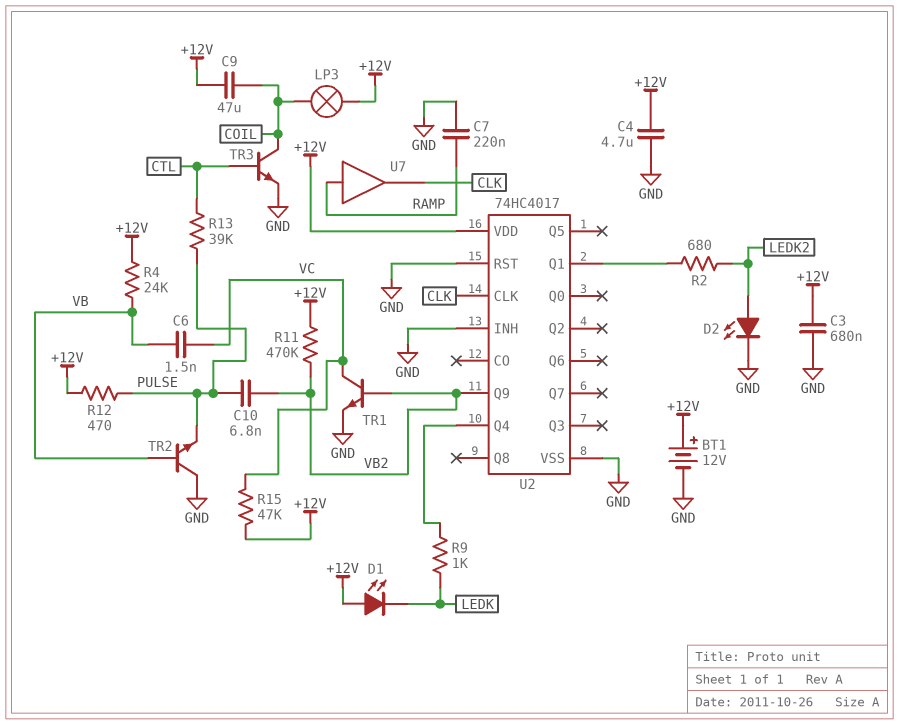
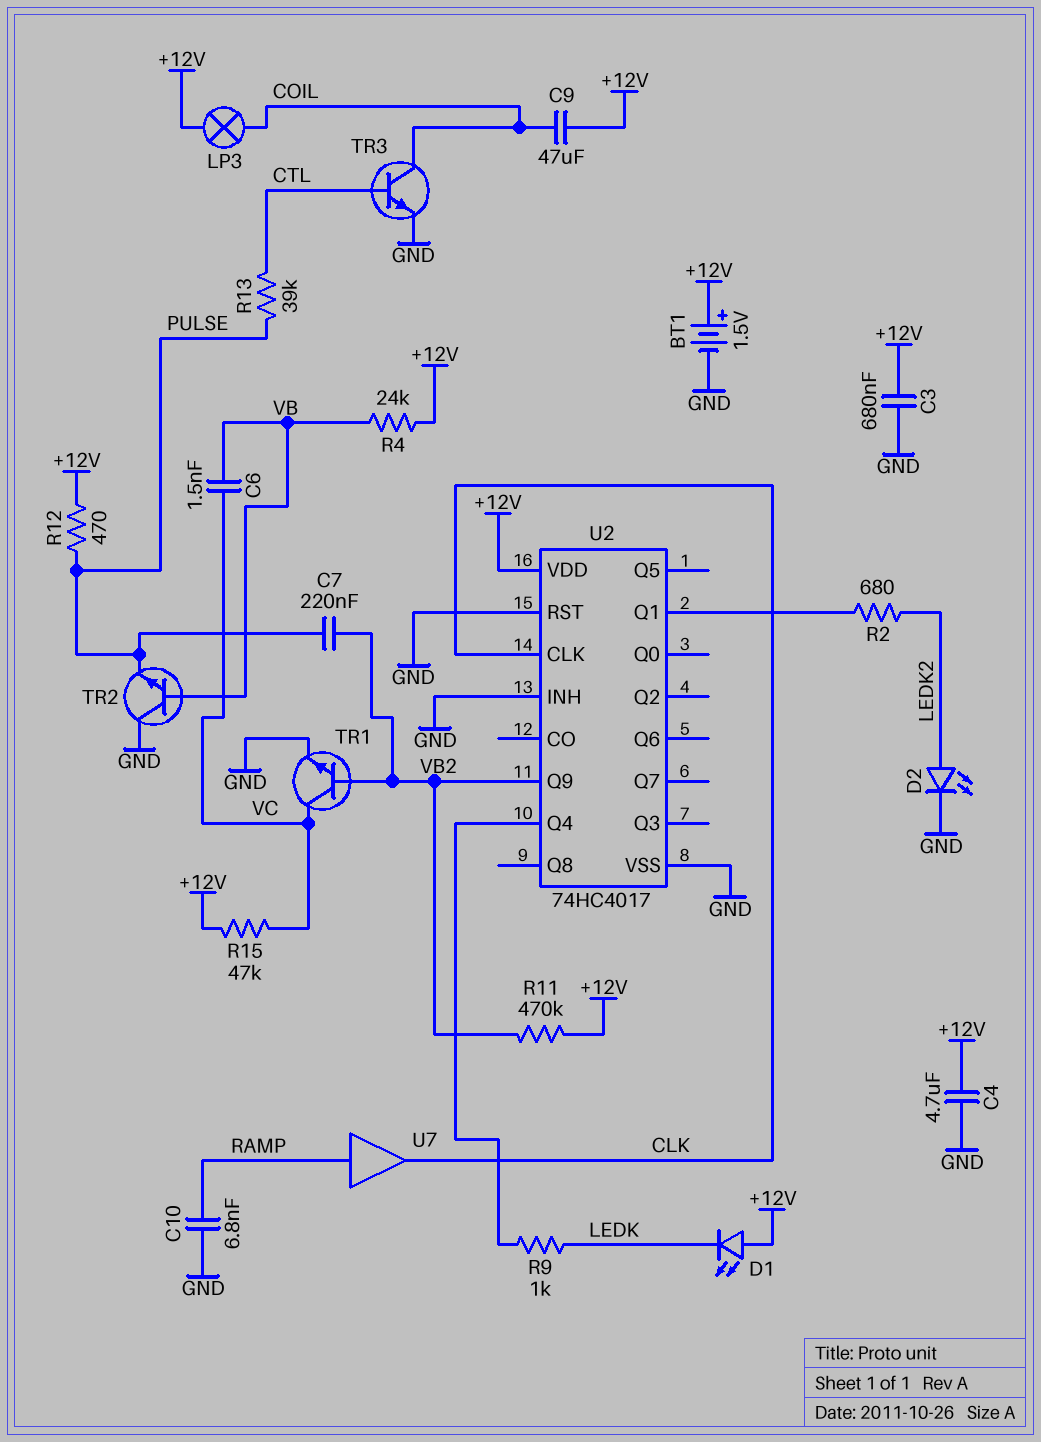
BT1: 12V (plus +12V, minus GND) -> 1.5V (plus +12V, minus GND)
C7: 220nF (GND, RAMP) -> 220nF (PULSE, VB2)
C10: 6.8nF (PULSE, VB2) -> 6.8nF (GND, RAMP)

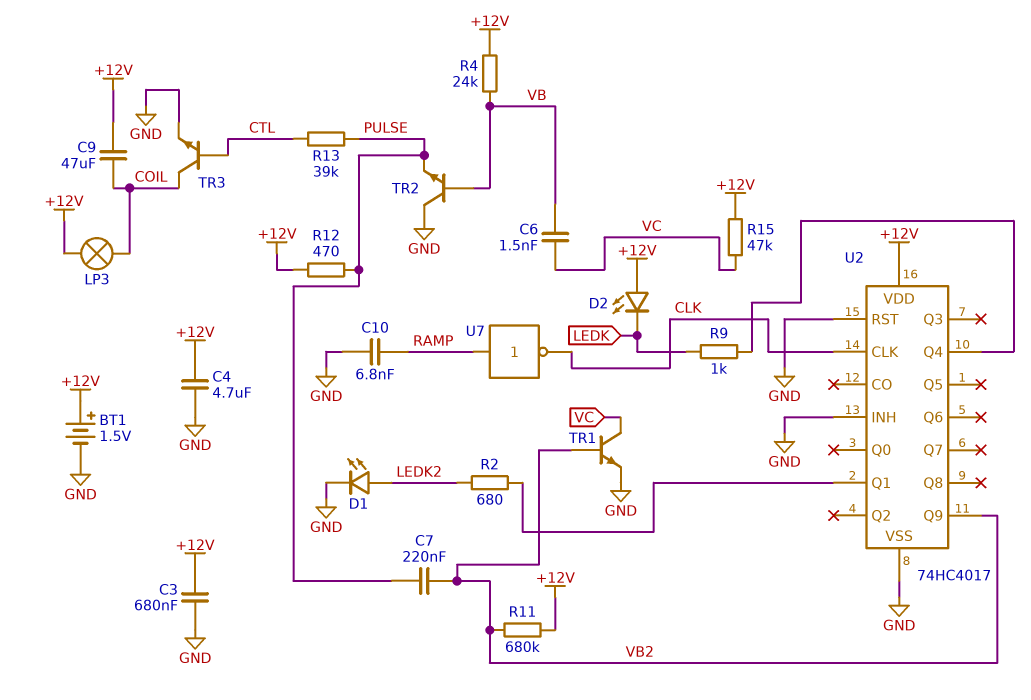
D1: LED (A +12V, K LEDK) -> LED (A LEDK2, K GND)
D2: LED (A LEDK2, K GND) -> LED (A +12V, K LEDK)
R11: 470k (+12V, VB2) -> 680k (+12V, VB2)
U7: buffer (in RAMP, out CLK) -> NOT (in RAMP, out CLK)

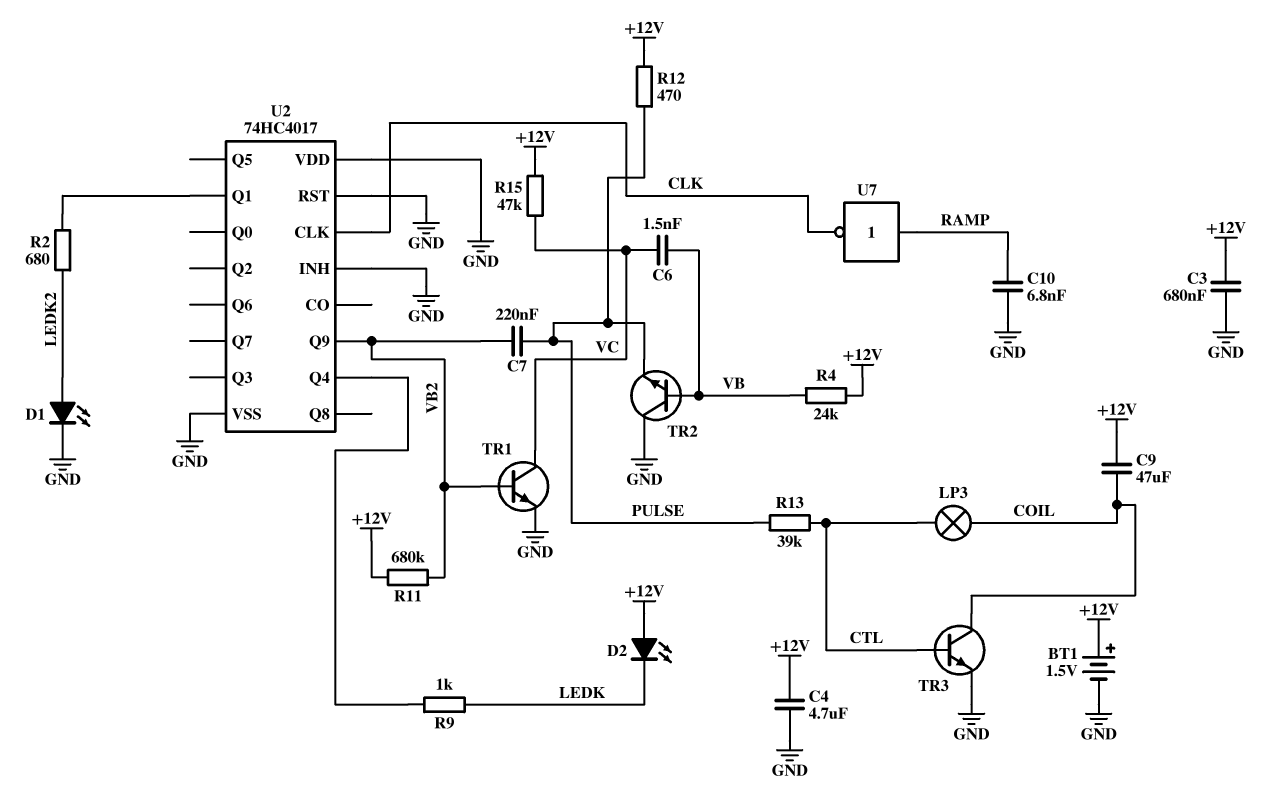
LP3: lamp (+12V, COIL) -> lamp (COIL, CTL)
U2 pin VDD: +12V -> GND

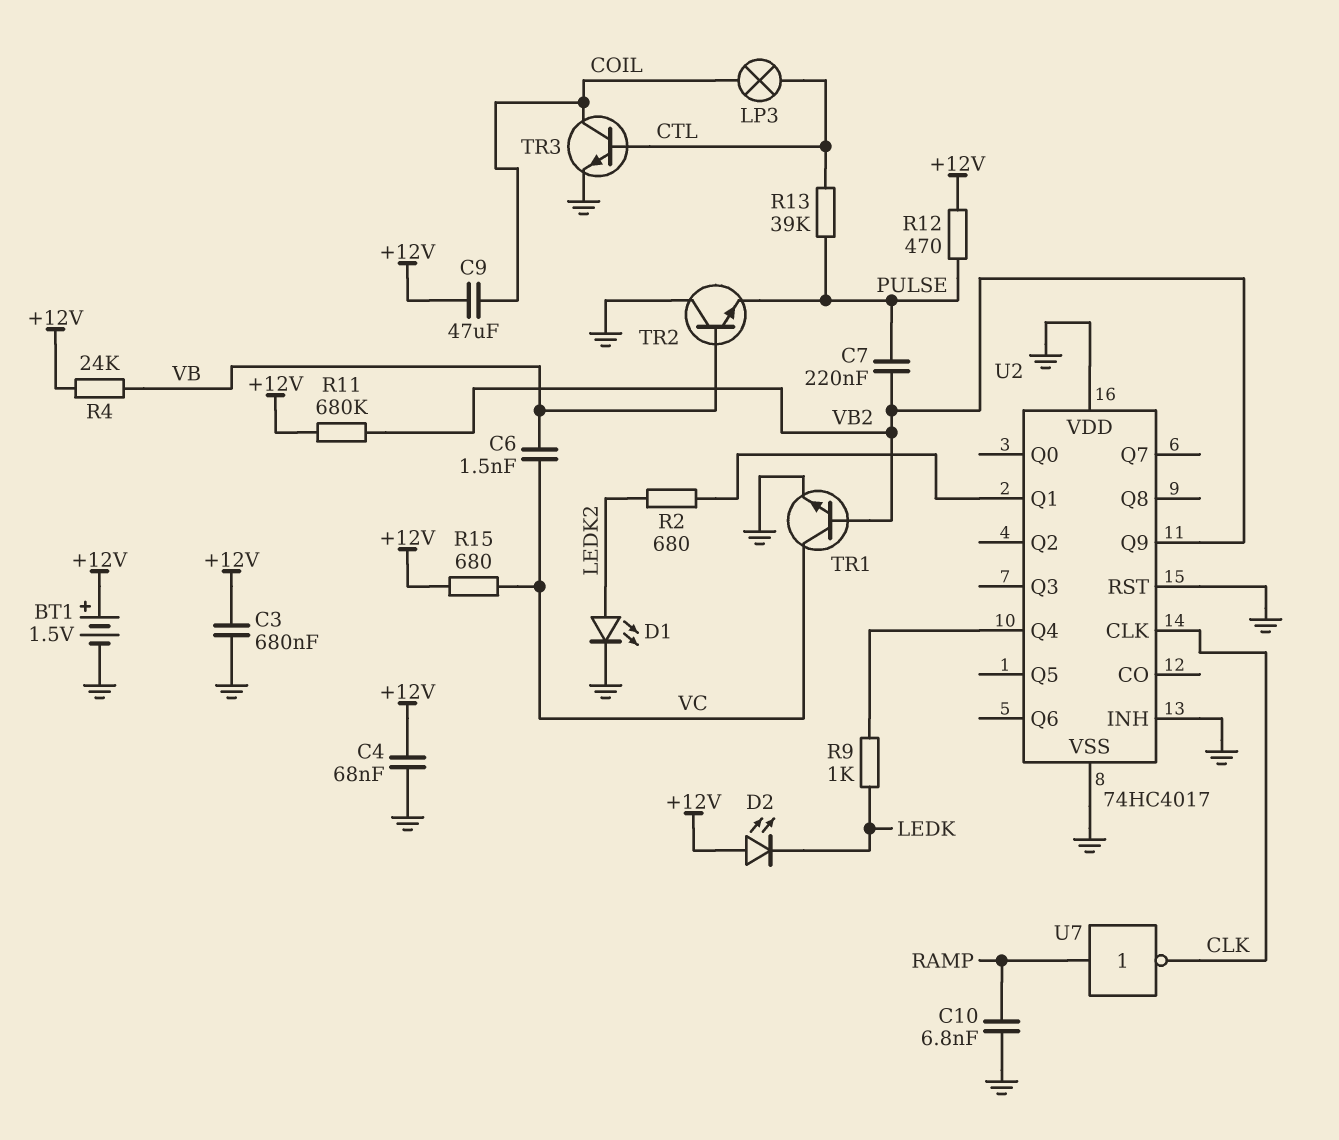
C4: 4.7uF (+12V, GND) -> 68nF (+12V, GND)
R15: 47k (+12V, VC) -> 680 (+12V, VC)

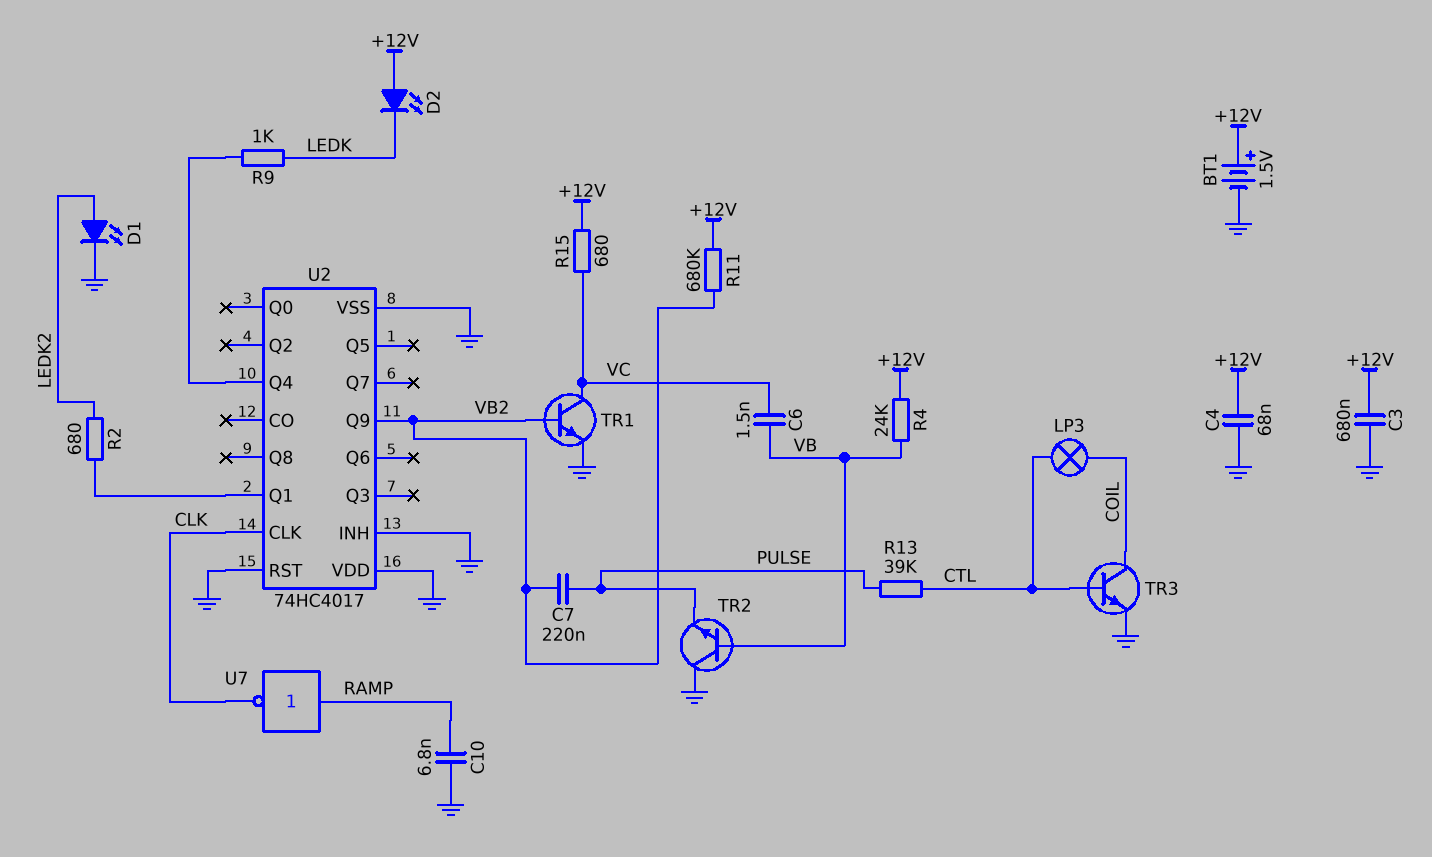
C9: 47uF (+12V, COIL) -> none
R12: 470 (+12V, PULSE) -> none

